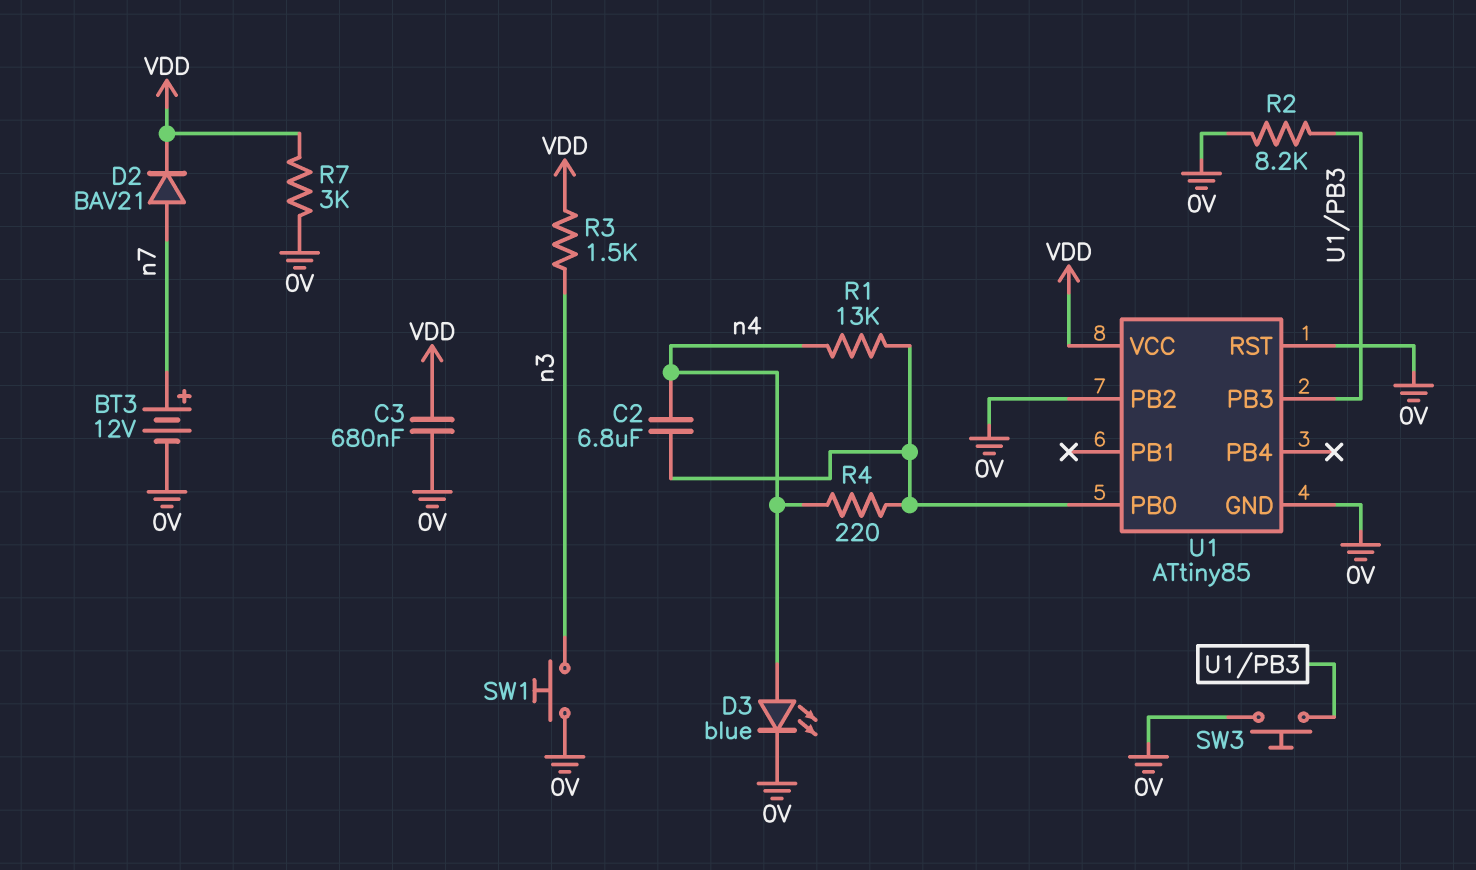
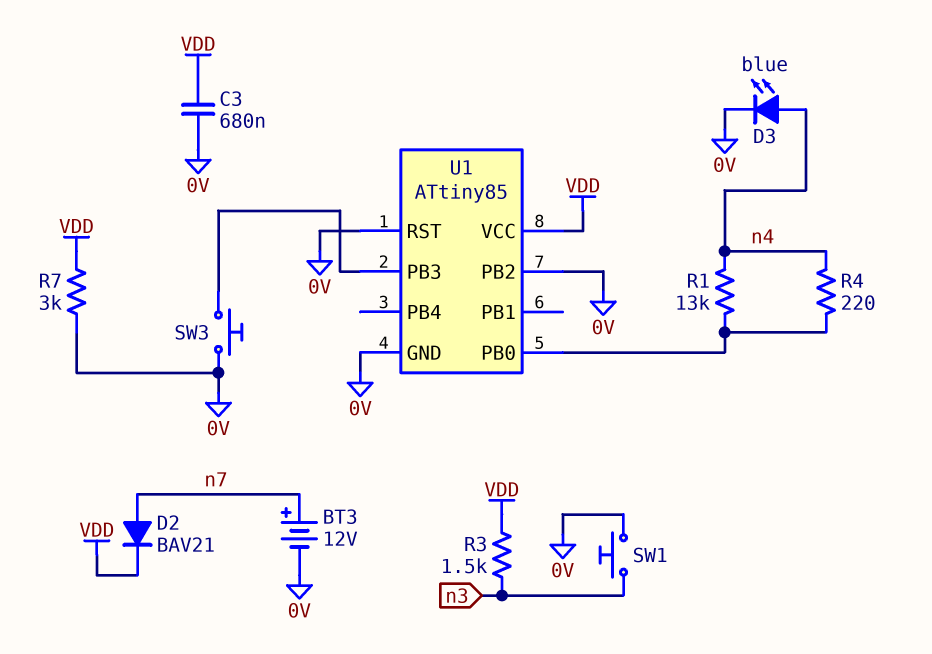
C2: 6.8uF (U1/PB0, n4) -> none
R2: 8.2k (0V, U1/PB3) -> none

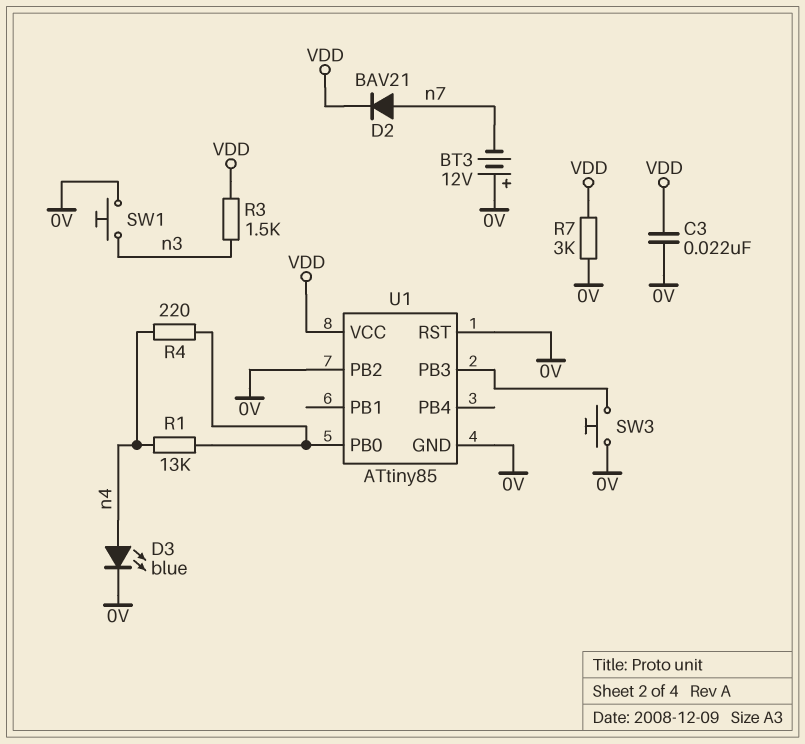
BT3: 12V (plus n7, minus 0V) -> 12V (plus 0V, minus n7)
C3: 680nF (0V, VDD) -> 22nF (0V, VDD)

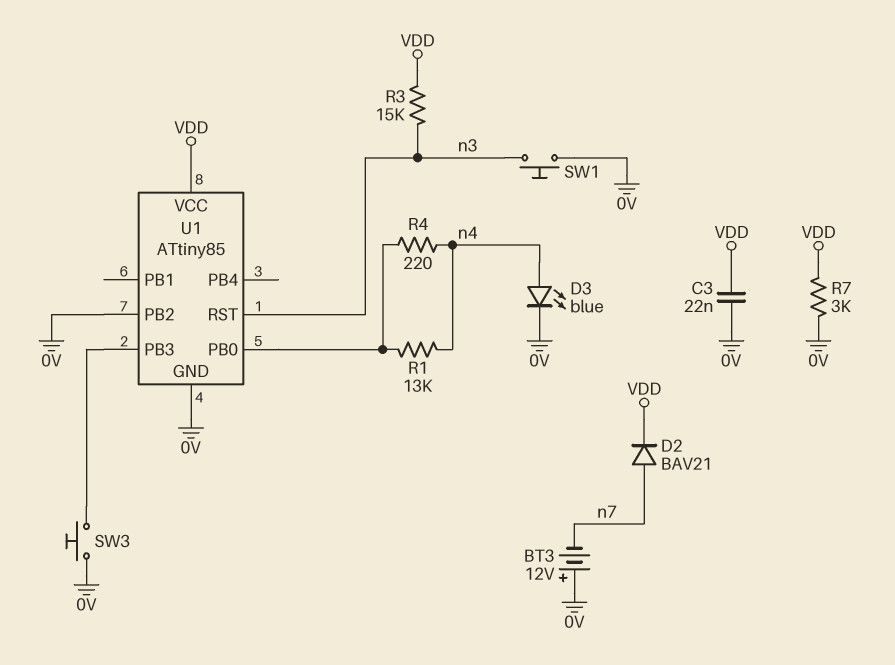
R3: 1.5k (VDD, n3) -> 15k (VDD, n3)
U1 pin RST: 0V -> n3

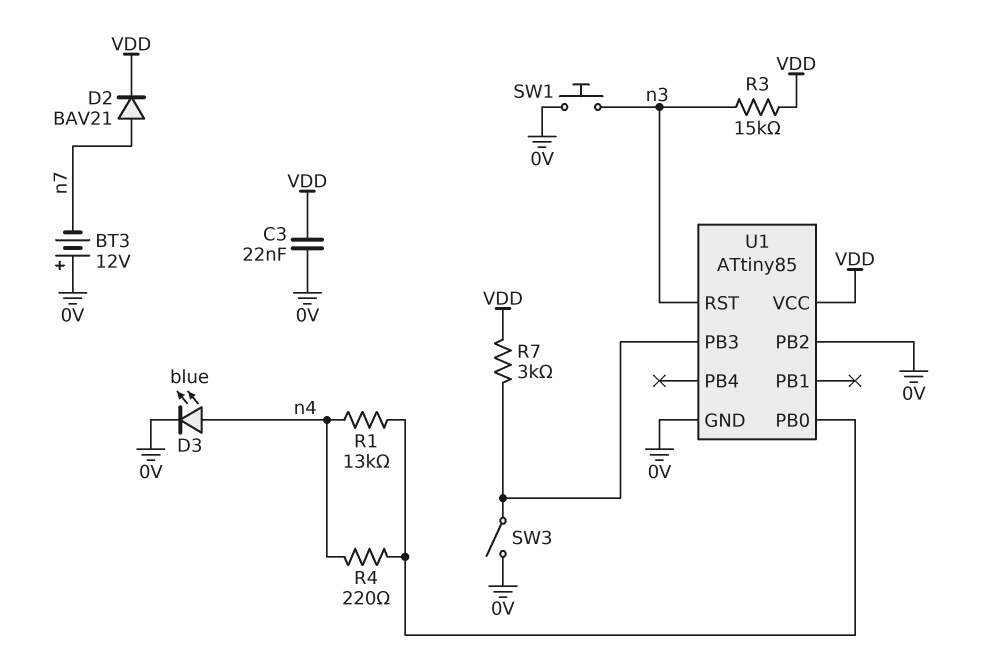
R7: 3k (0V, VDD) -> 3k (U1/PB3, VDD)
SW3: button (0V, U1/PB3) -> switch (0V, U1/PB3)

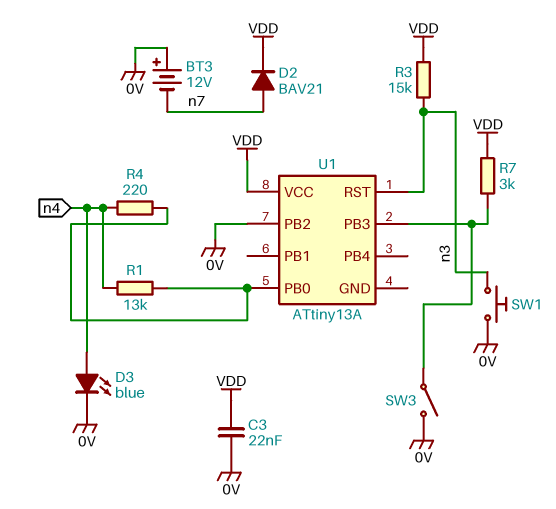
U1: ATtiny85 -> ATtiny13A
U1 pin GND: 0V -> none

